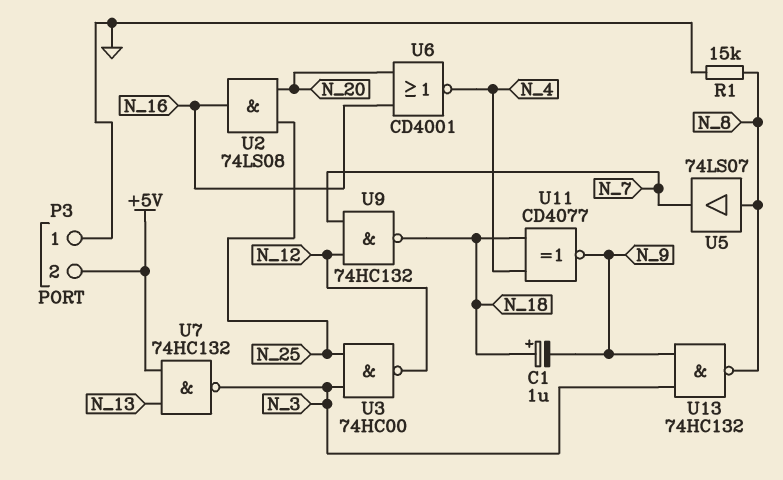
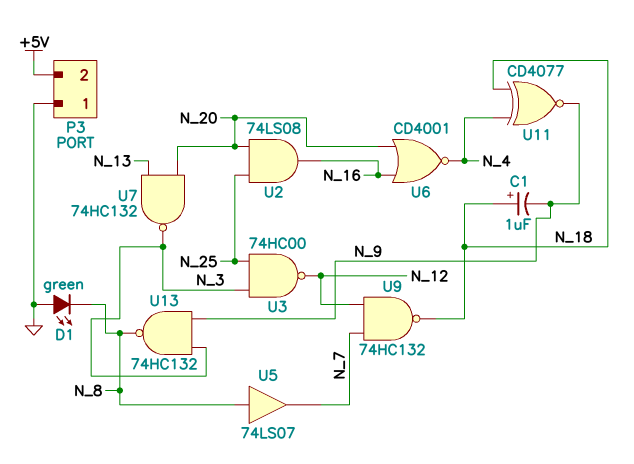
D1: none -> LED green (A GND, K N_8)
R1: 15k (GND, N_8) -> none
U7: NAND 74HC132 (in +5V, in N_13, out N_3) -> NAND 74HC132 (in N_13, in N_20, out N_3)

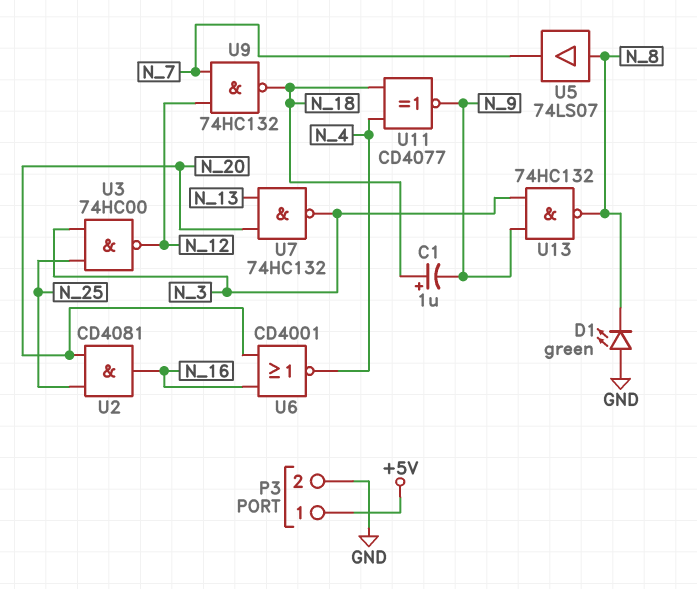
P3 pin 1: GND -> +5V
P3 pin 2: +5V -> GND
U2: AND 74LS08 (in N_20, in N_25, out N_16) -> AND CD4081 (in N_20, in N_25, out N_16)

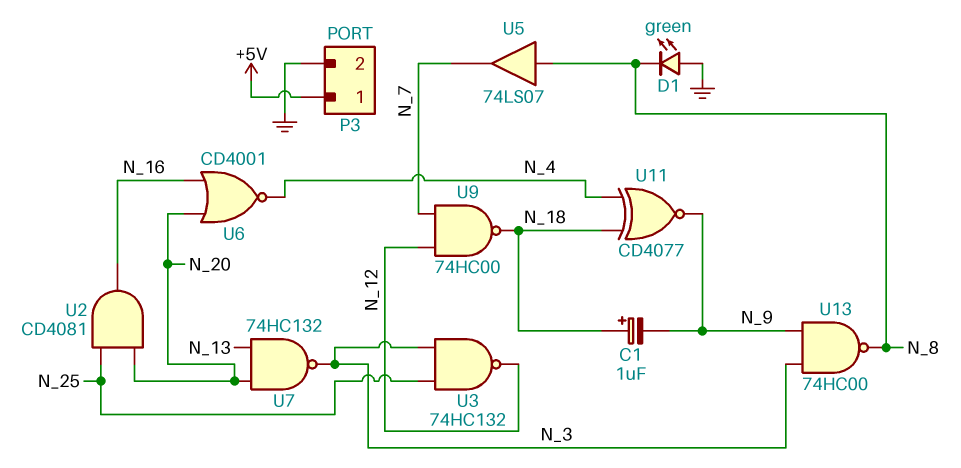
U3: NAND 74HC00 (in N_3, in N_25, out N_12) -> NAND 74HC132 (in N_3, in N_25, out N_12)
U9: NAND 74HC132 (in N_7, in N_12, out N_18) -> NAND 74HC00 (in N_7, in N_12, out N_18)
U13: NAND 74HC132 (in N_3, in N_9, out N_8) -> NAND 74HC00 (in N_3, in N_9, out N_8)

